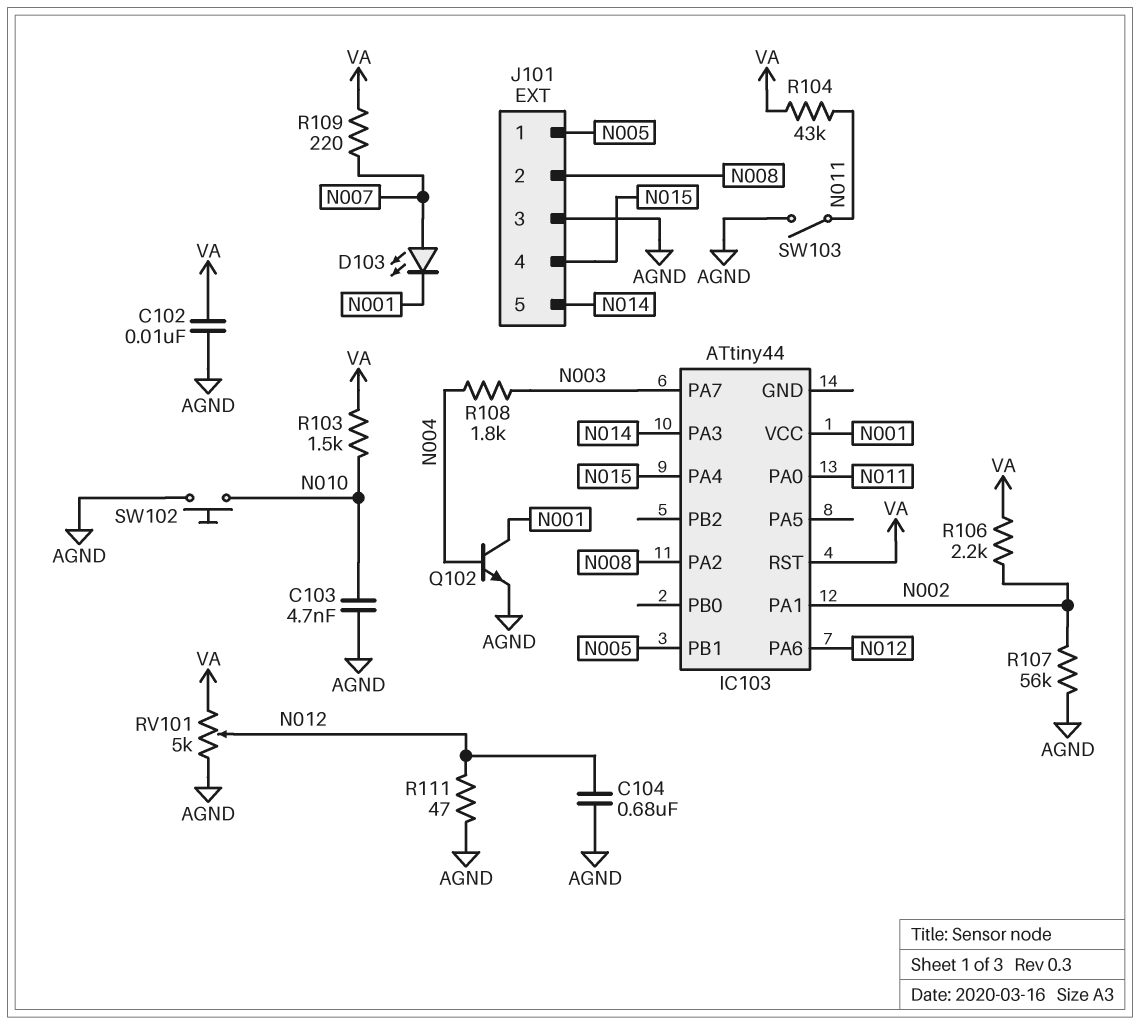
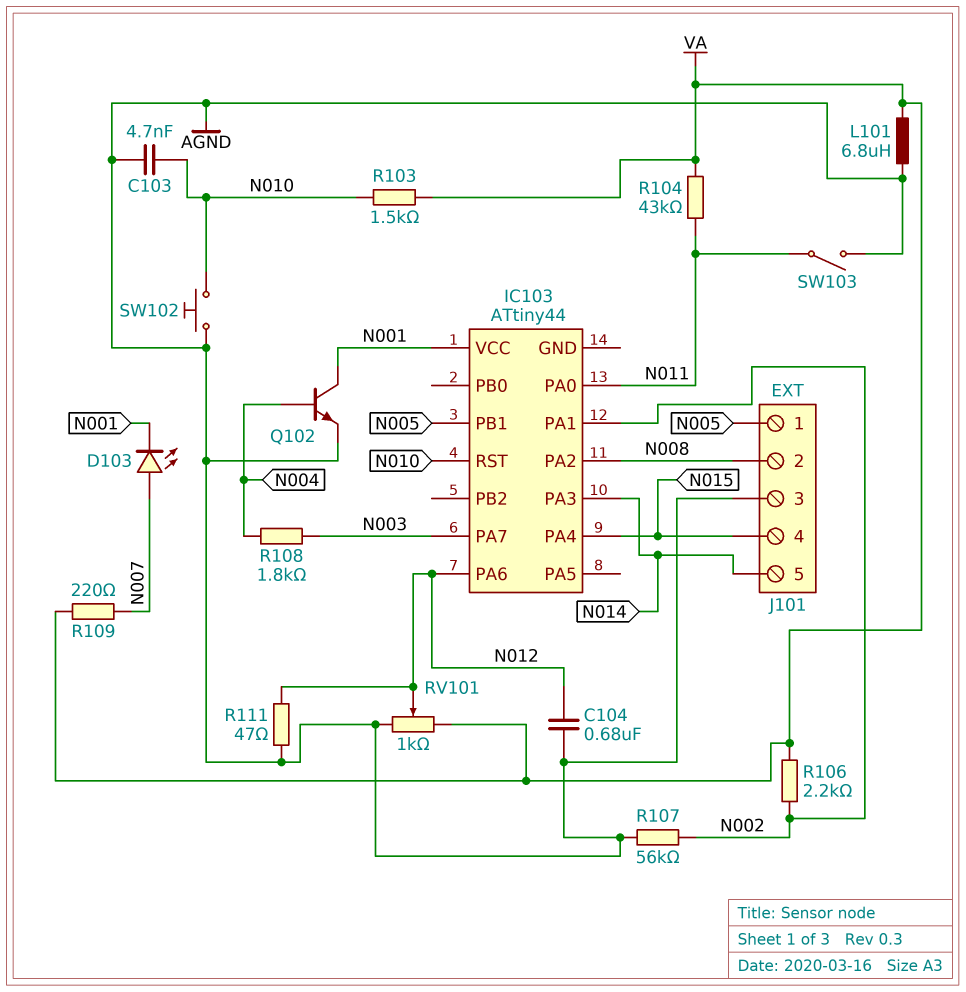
C102: 10nF (AGND, VA) -> none
IC103 pin RST: VA -> N010
L101: none -> 6.8uH (AGND, VA)
RV101: 5k (AGND, VA, wiper N012) -> 1k (AGND, VA, wiper N012)

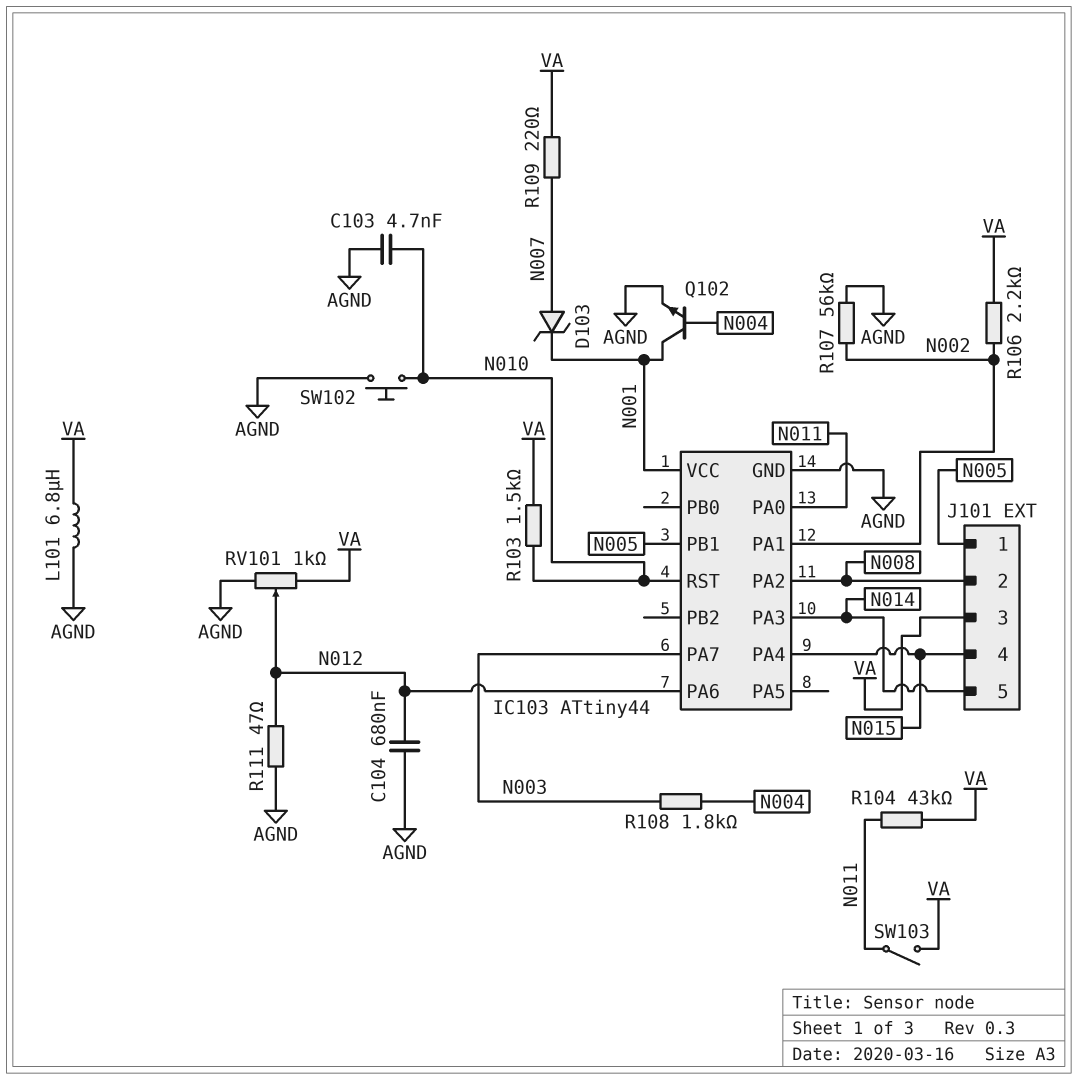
D103: LED (A N007, K N001) -> zener (A N007, K N001)
IC103 pin GND: none -> AGND
J101 pin 3: AGND -> VA
SW103: switch (AGND, N011) -> switch (N011, VA)

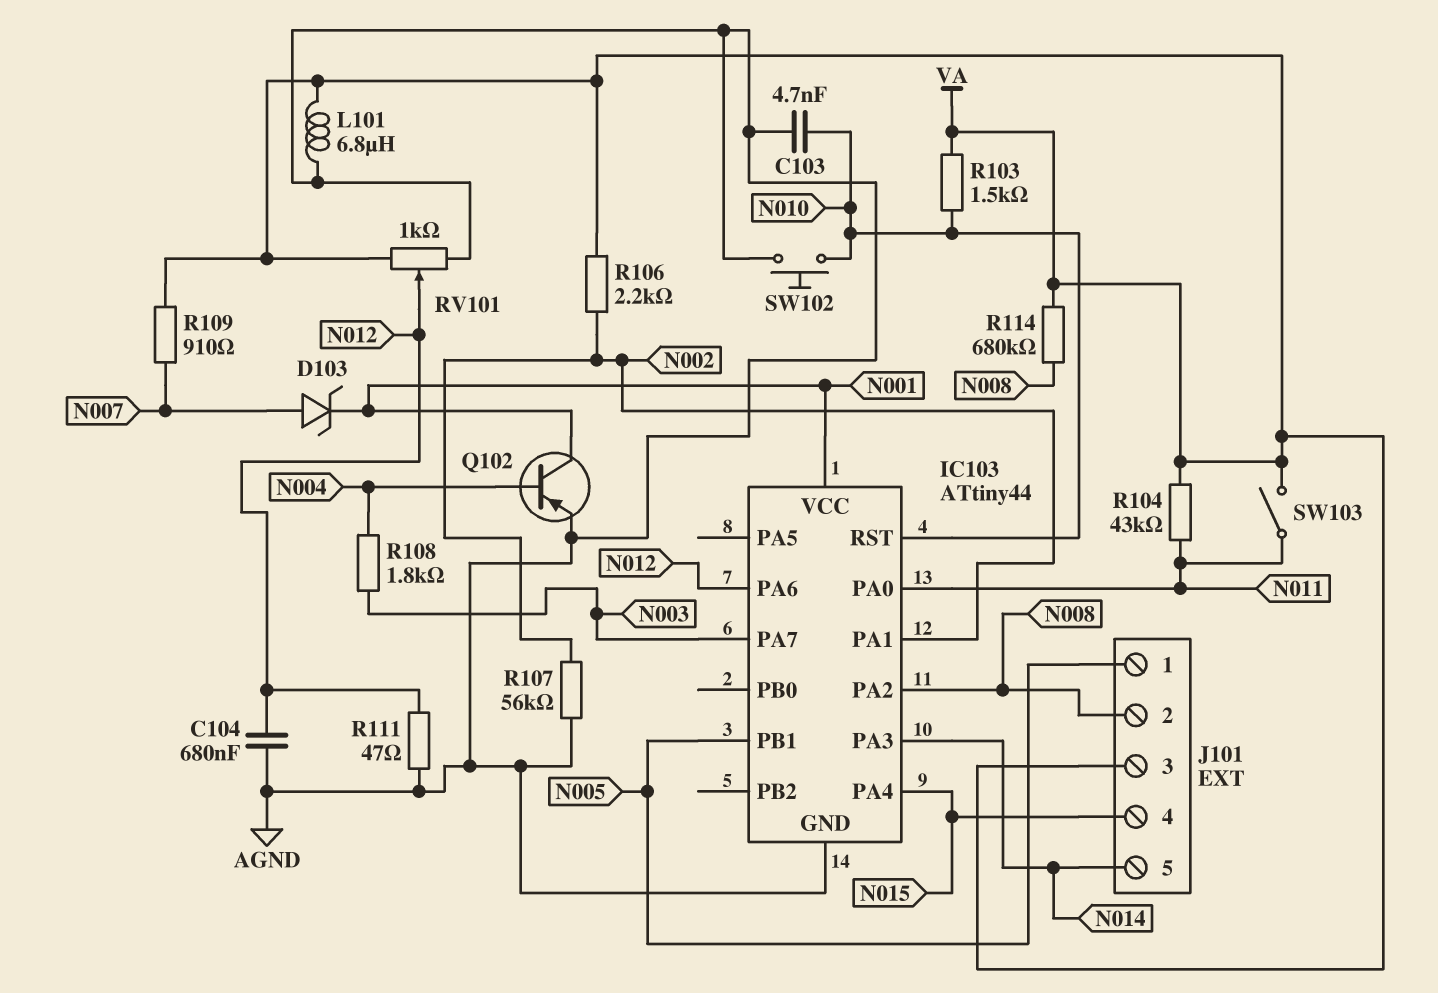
Q102: NPN (B N004, C N001, E AGND) -> PNP (B N004, C N001, E AGND)
R109: 220 (N007, VA) -> 910 (N007, VA)
R114: none -> 680k (N008, VA)

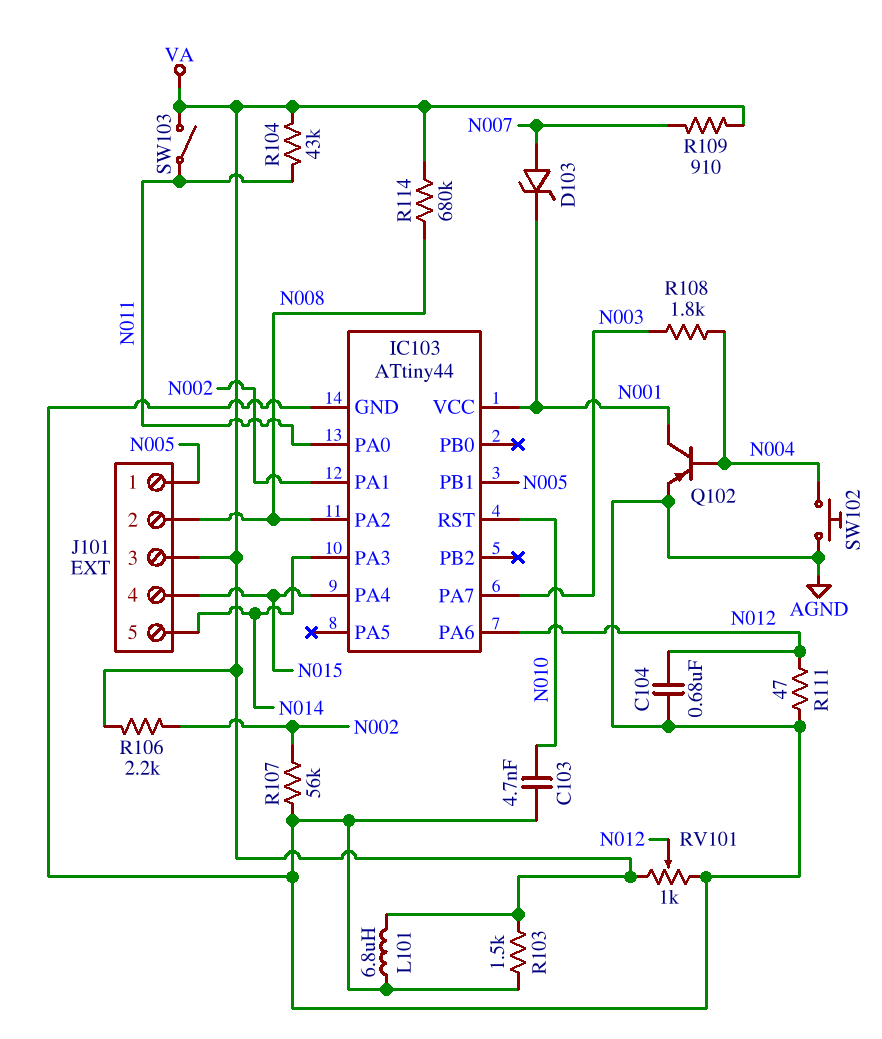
R103: 1.5k (N010, VA) -> 1.5k (AGND, VA)
SW102: button (AGND, N010) -> button (AGND, N004)

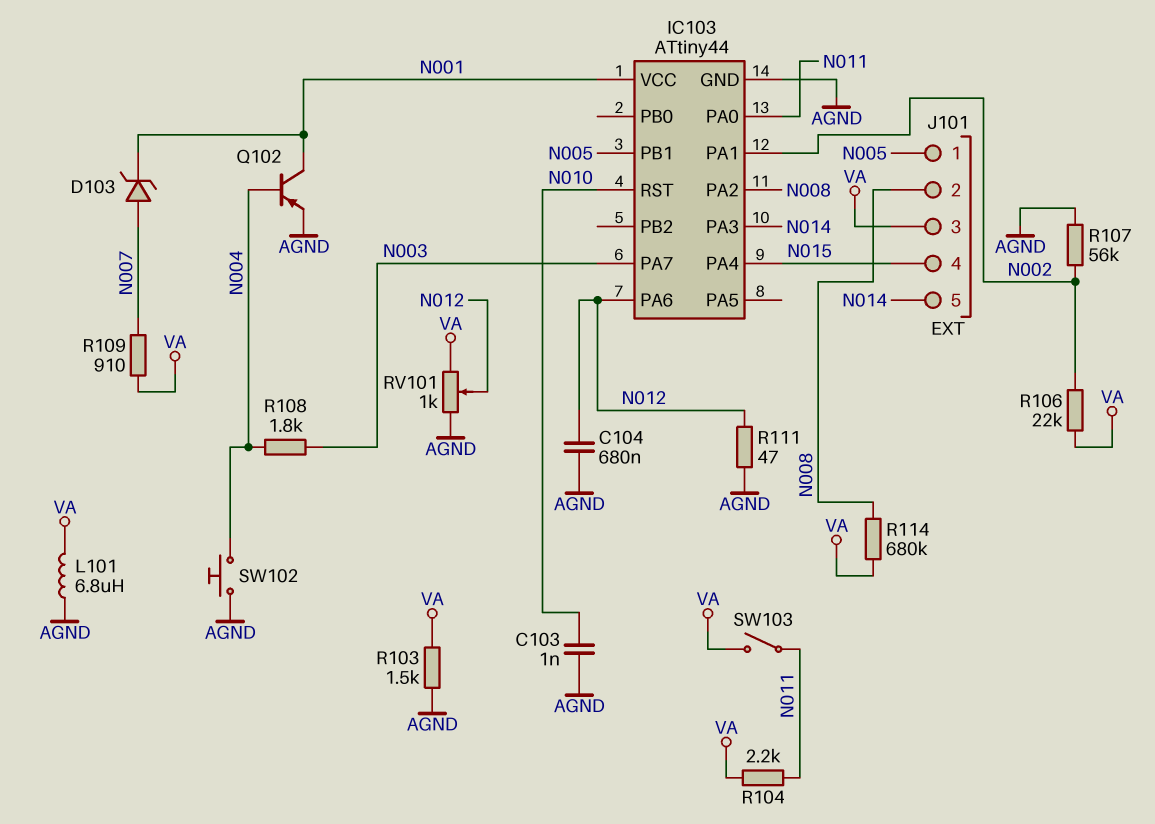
C103: 4.7nF (AGND, N010) -> 1nF (AGND, N010)
R104: 43k (N011, VA) -> 2.2k (N011, VA)
R106: 2.2k (N002, VA) -> 22k (N002, VA)

